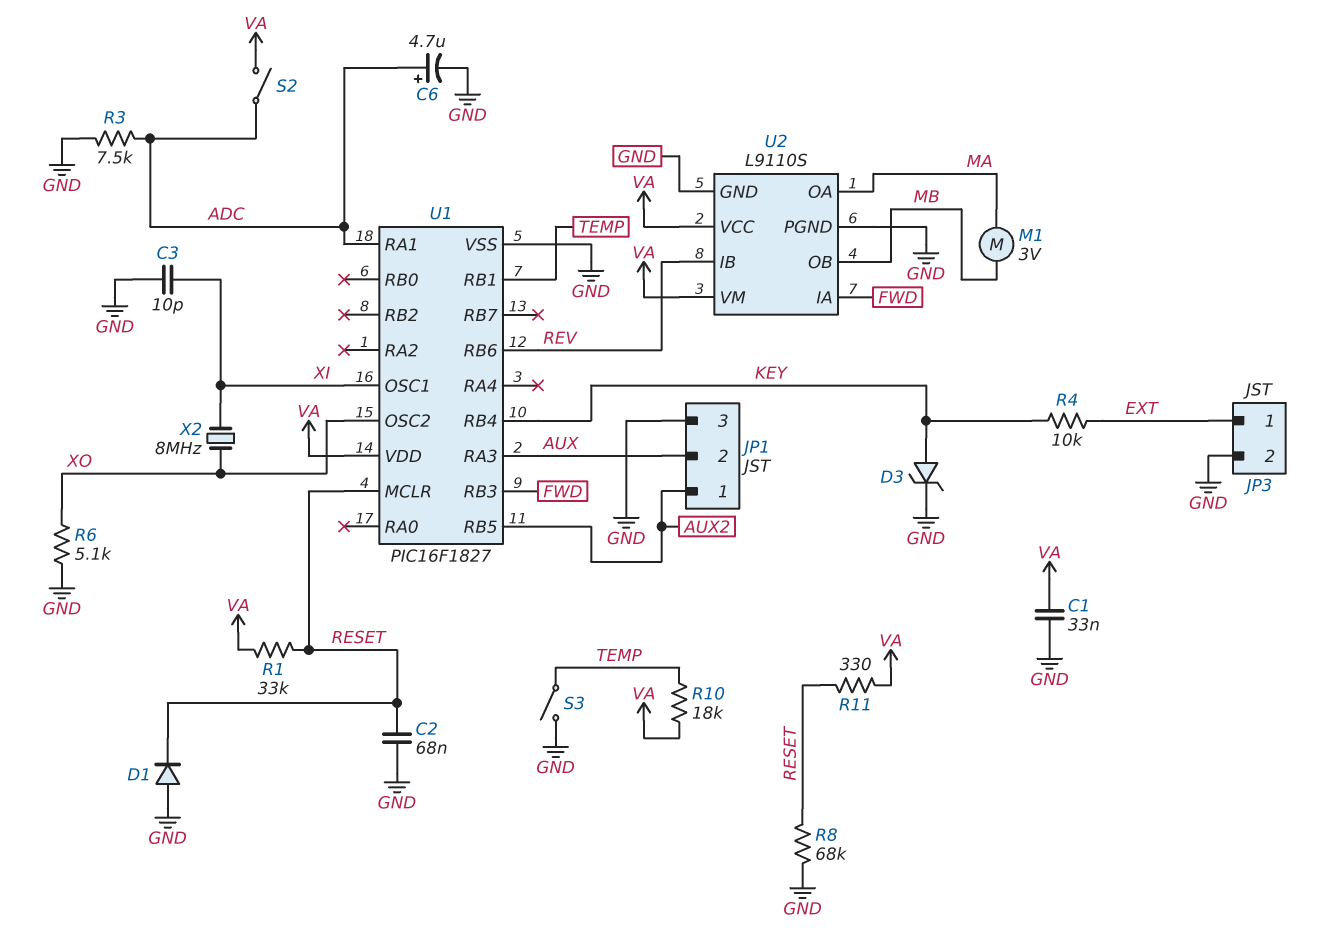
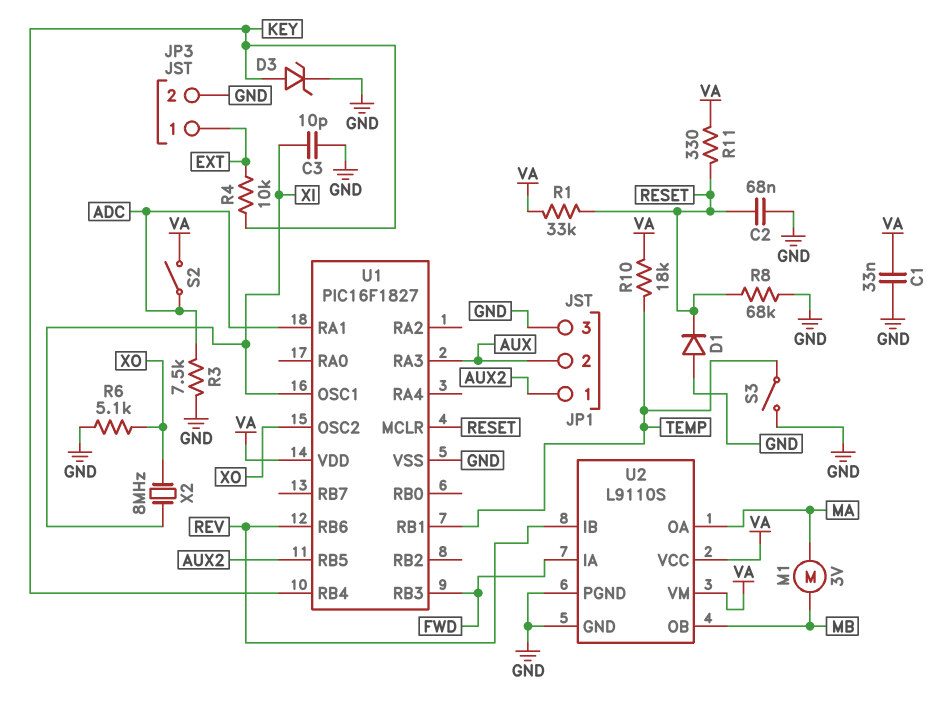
C6: 4.7uF (plus ADC, minus GND) -> none

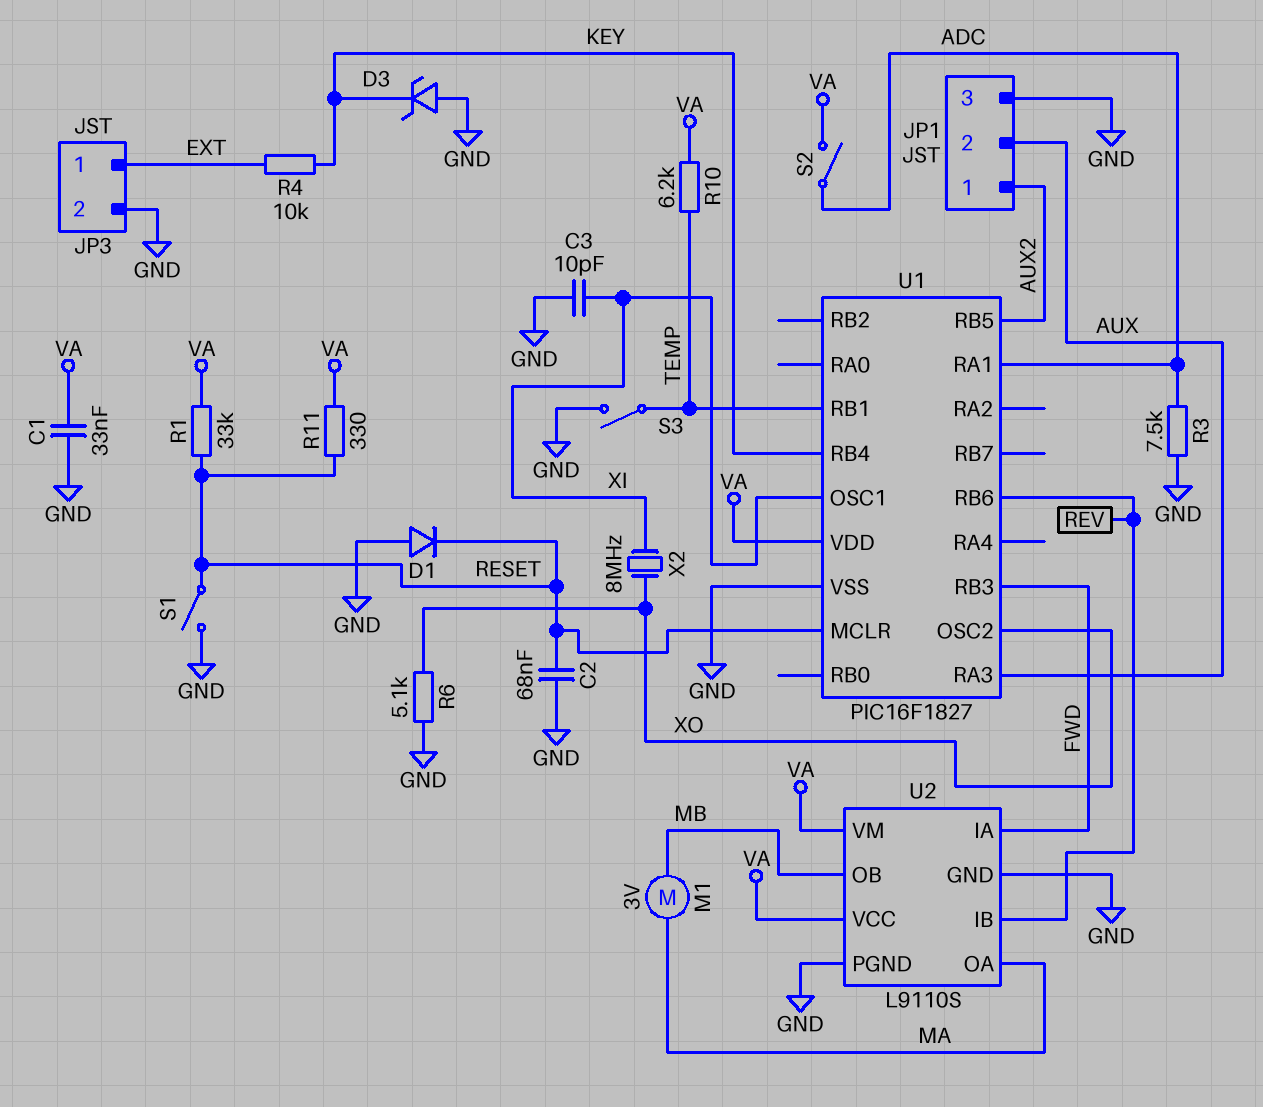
D3: zener (A KEY, K GND) -> zener (A GND, K KEY)
R8: 68k (GND, RESET) -> none
R10: 18k (TEMP, VA) -> 6.2k (TEMP, VA)
S1: none -> switch (GND, RESET)

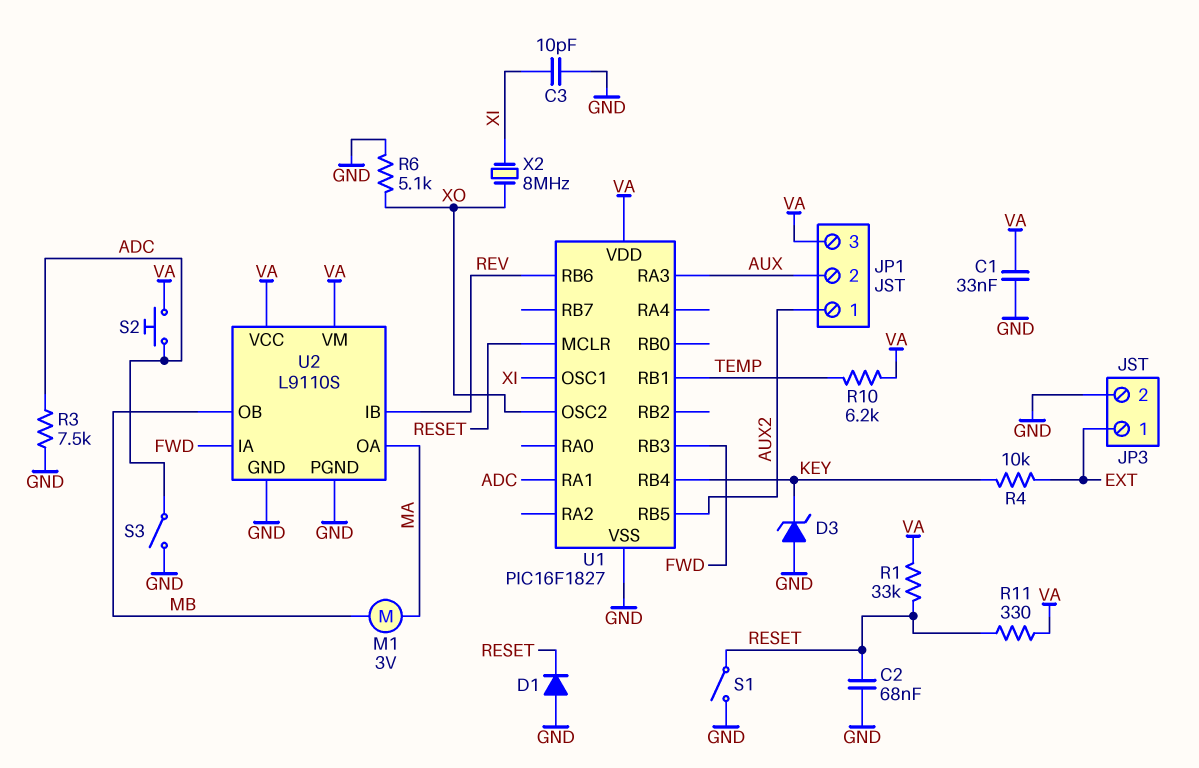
JP1 pin 3: GND -> VA
S2: switch (ADC, VA) -> button (ADC, VA)
S3: switch (GND, TEMP) -> switch (ADC, GND)

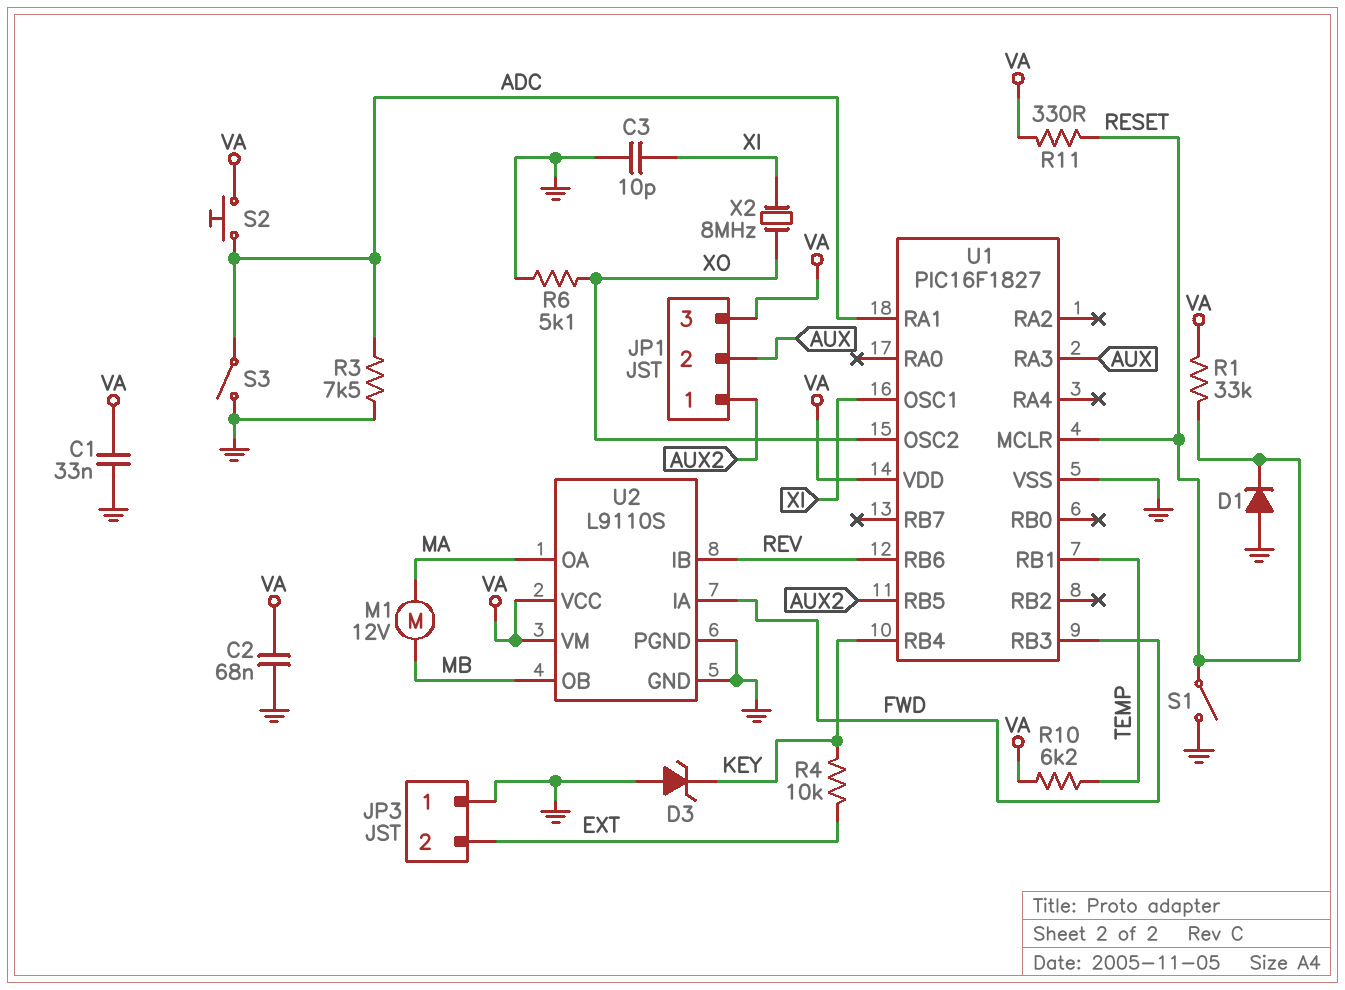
C2: 68nF (GND, RESET) -> 68nF (GND, VA)
JP3 pin 1: EXT -> GND
JP3 pin 2: GND -> EXT
M1: motor 3V (MA, MB) -> motor 12V (MA, MB)

